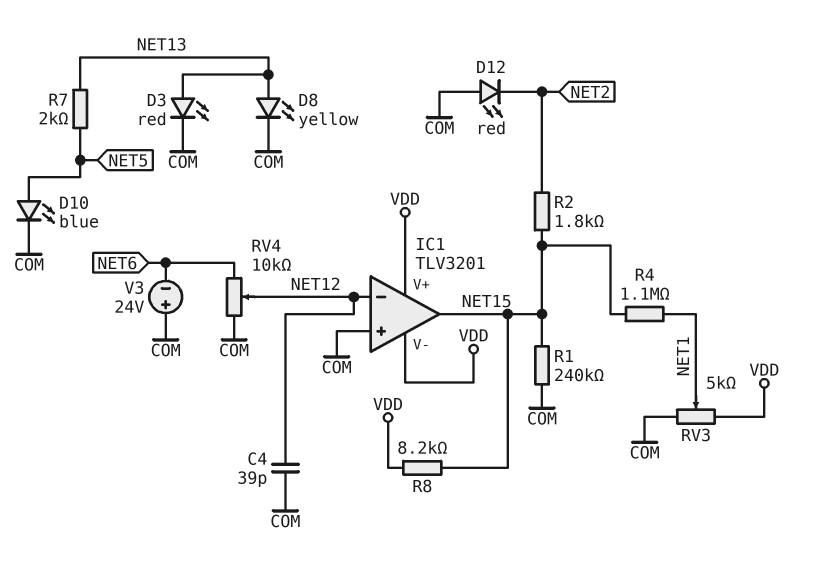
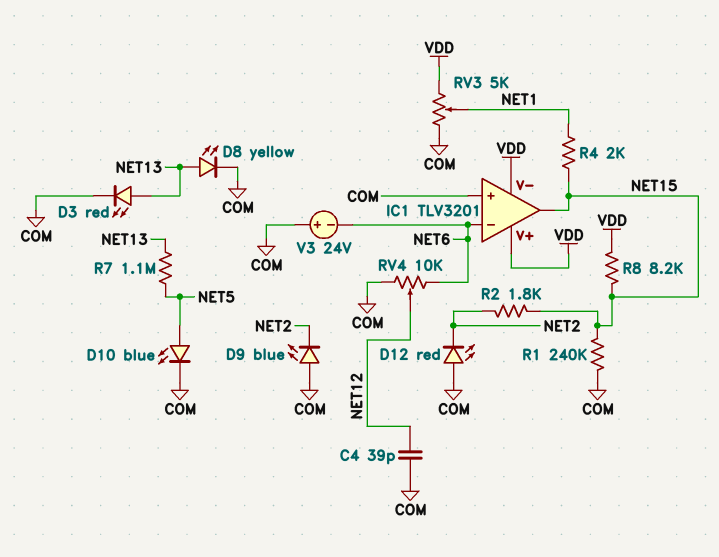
D9: none -> LED blue (A COM, K NET2)
IC1 pin in-: NET12 -> NET6
R4: 1.1M (NET1, NET15) -> 2k (NET1, NET15)
R7: 2k (NET5, NET13) -> 1.1M (NET5, NET13)

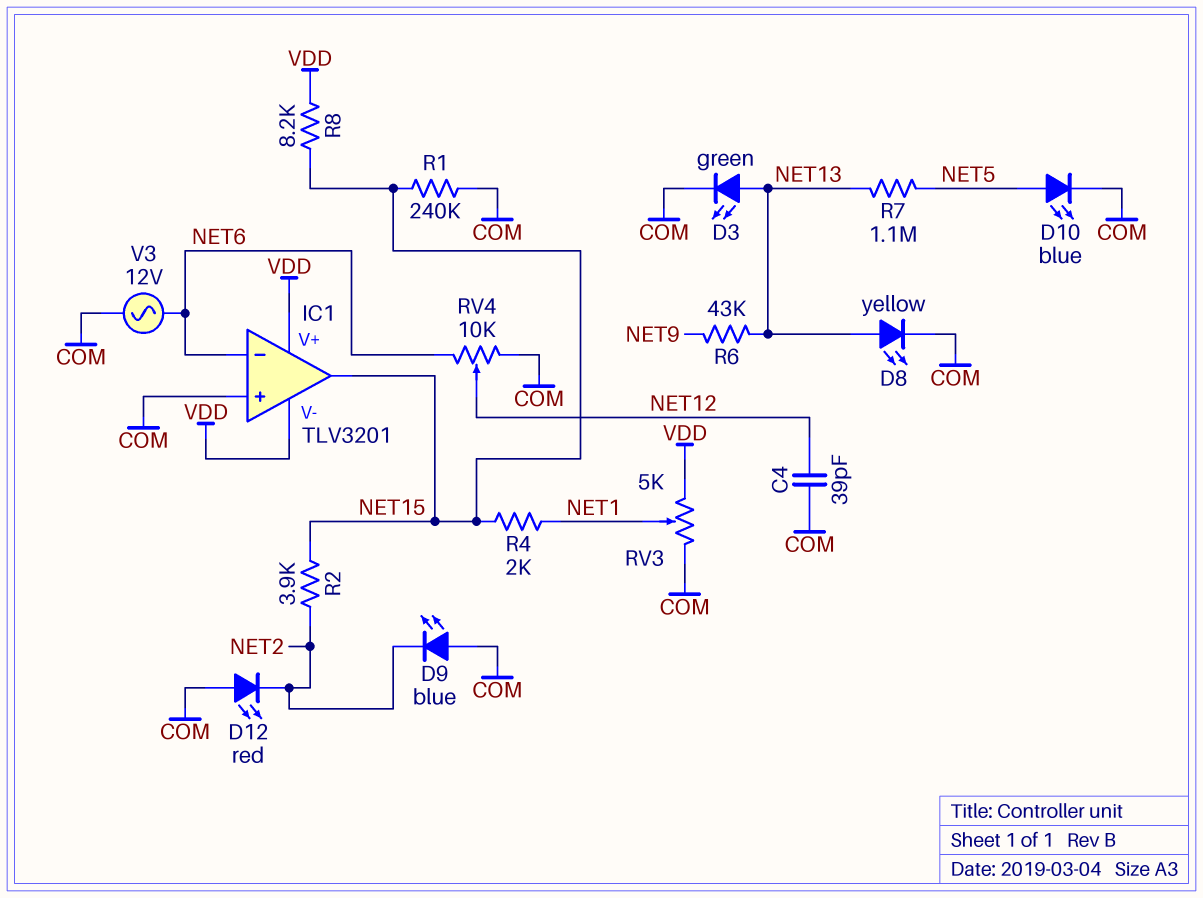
D3: LED red (A NET13, K COM) -> LED green (A NET13, K COM)
R2: 1.8k (NET2, NET15) -> 3.9k (NET2, NET15)
R6: none -> 43k (NET9, NET13)
V3: 24V (plus COM, minus NET6) -> AC 12V (COM, NET6)

